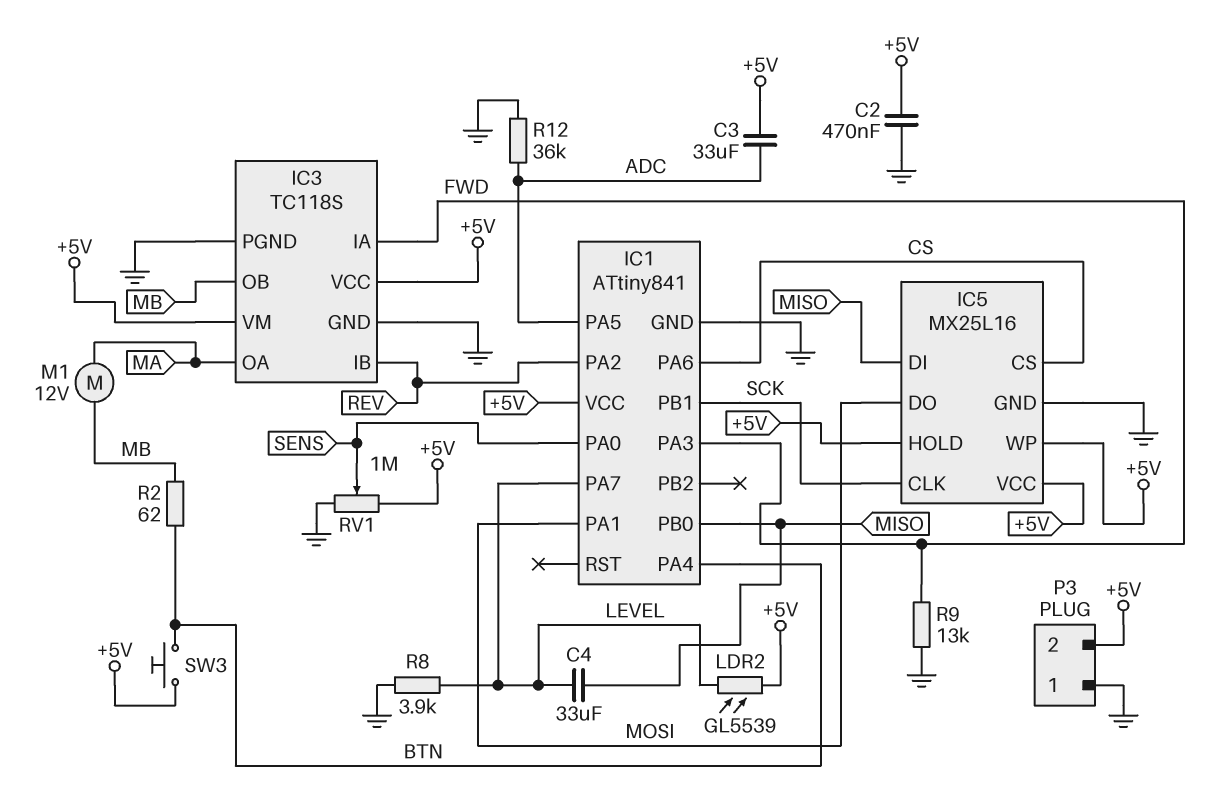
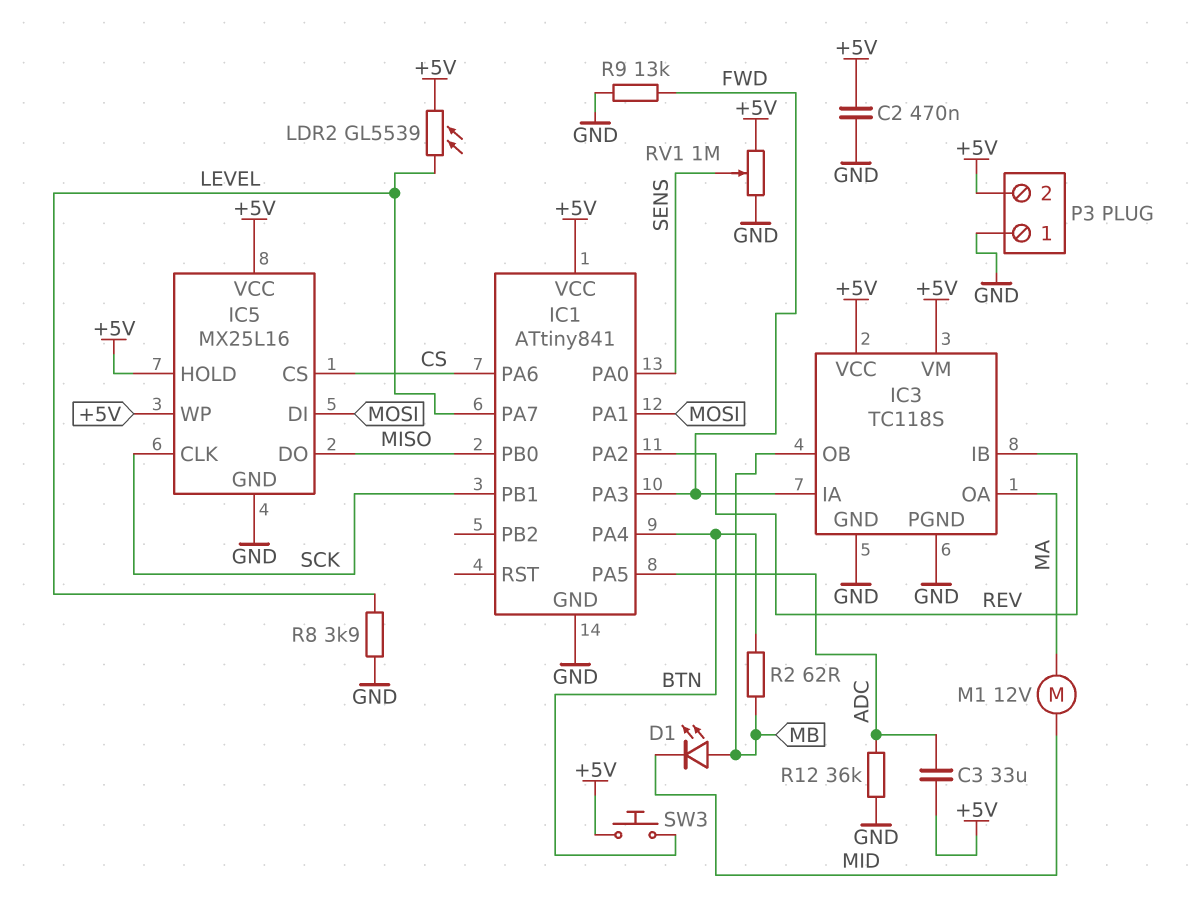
C4: 33uF (LEVEL, MISO) -> none
D1: none -> LED (A MB, K MID)
IC5 pin DI: MISO -> MOSI
IC5 pin DO: MOSI -> MISO
M1: motor 12V (MA, MB) -> motor 12V (MA, MID)

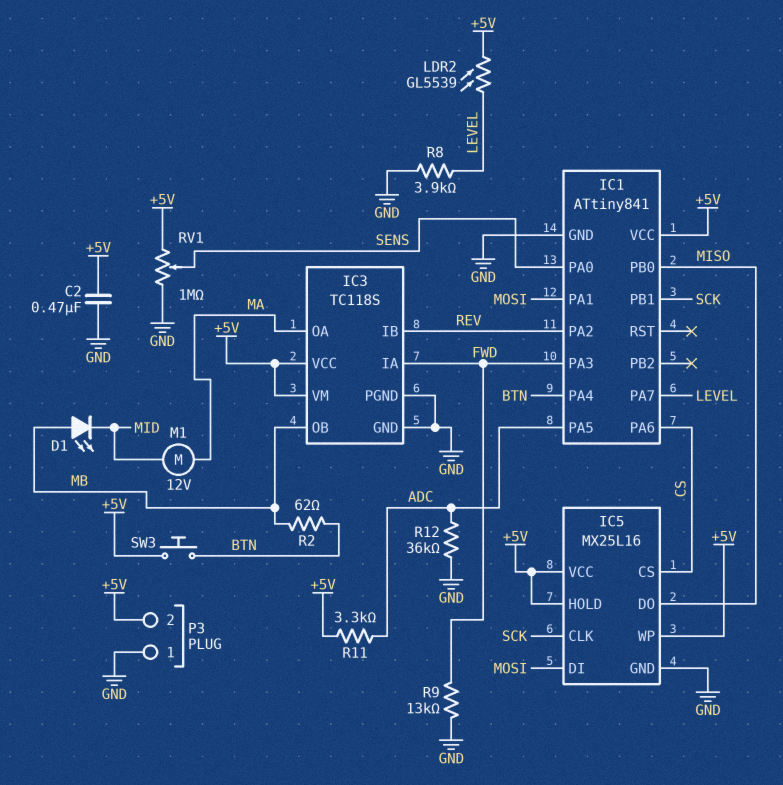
C3: 33uF (+5V, ADC) -> none
R11: none -> 3.3k (+5V, ADC)

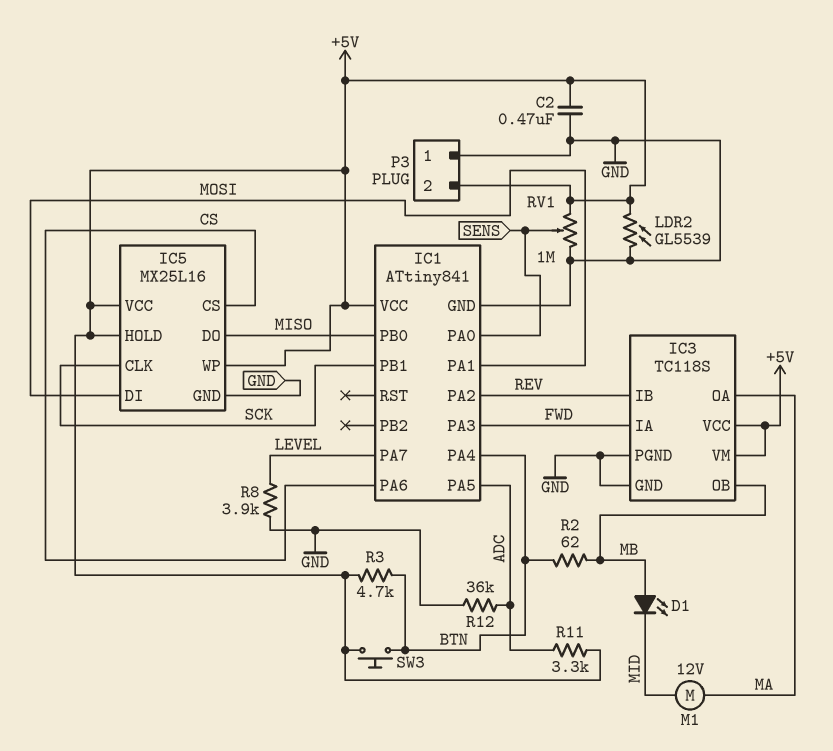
LDR2: GL5539 (+5V, LEVEL) -> GL5539 (+5V, GND)
R3: none -> 4.7k (+5V, BTN)
R9: 13k (FWD, GND) -> none

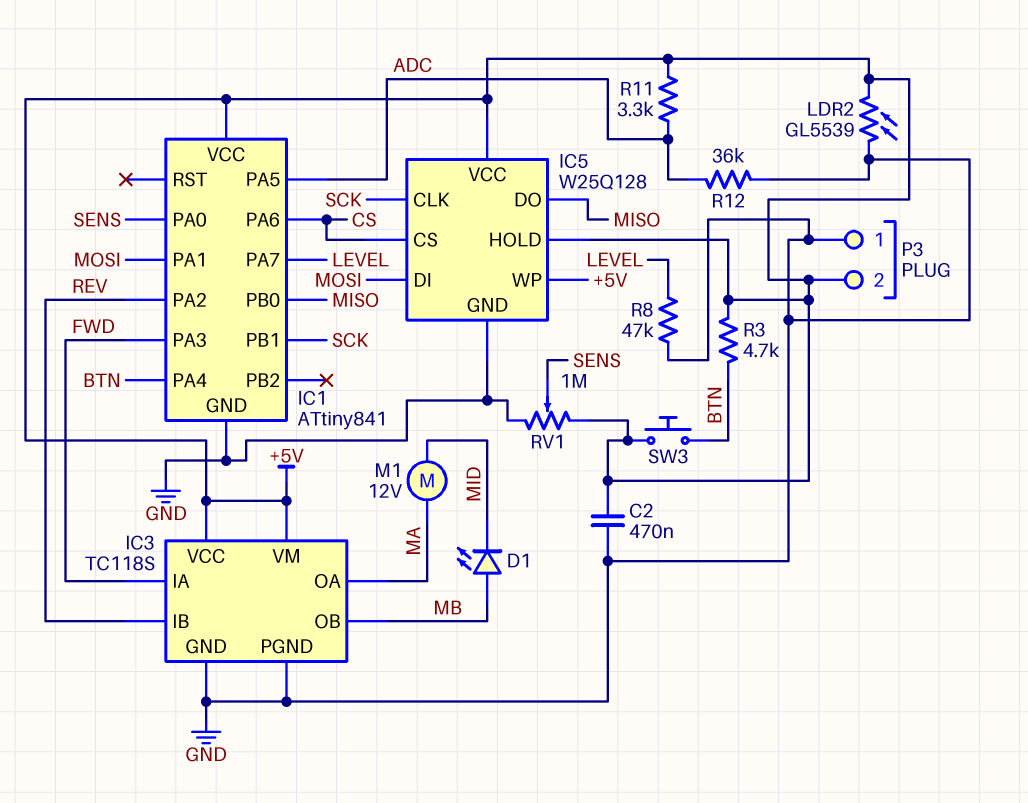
IC5: MX25L16 -> W25Q128
R2: 62 (BTN, MB) -> none
R8: 3.9k (GND, LEVEL) -> 47k (GND, LEVEL)

